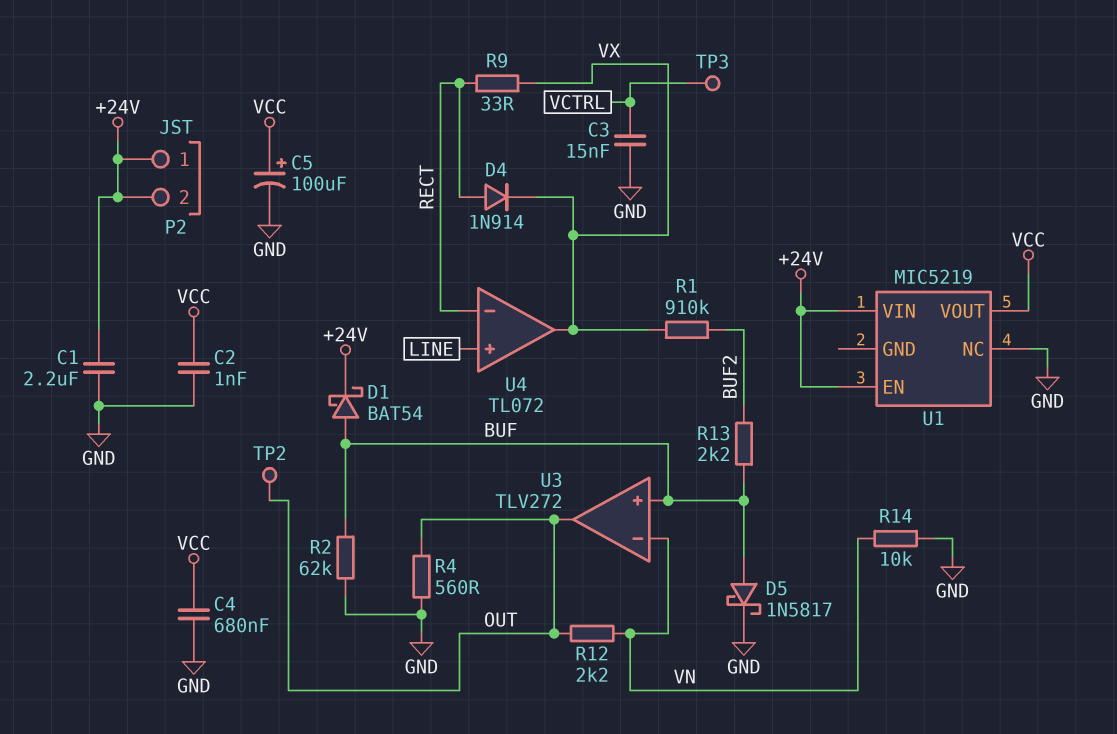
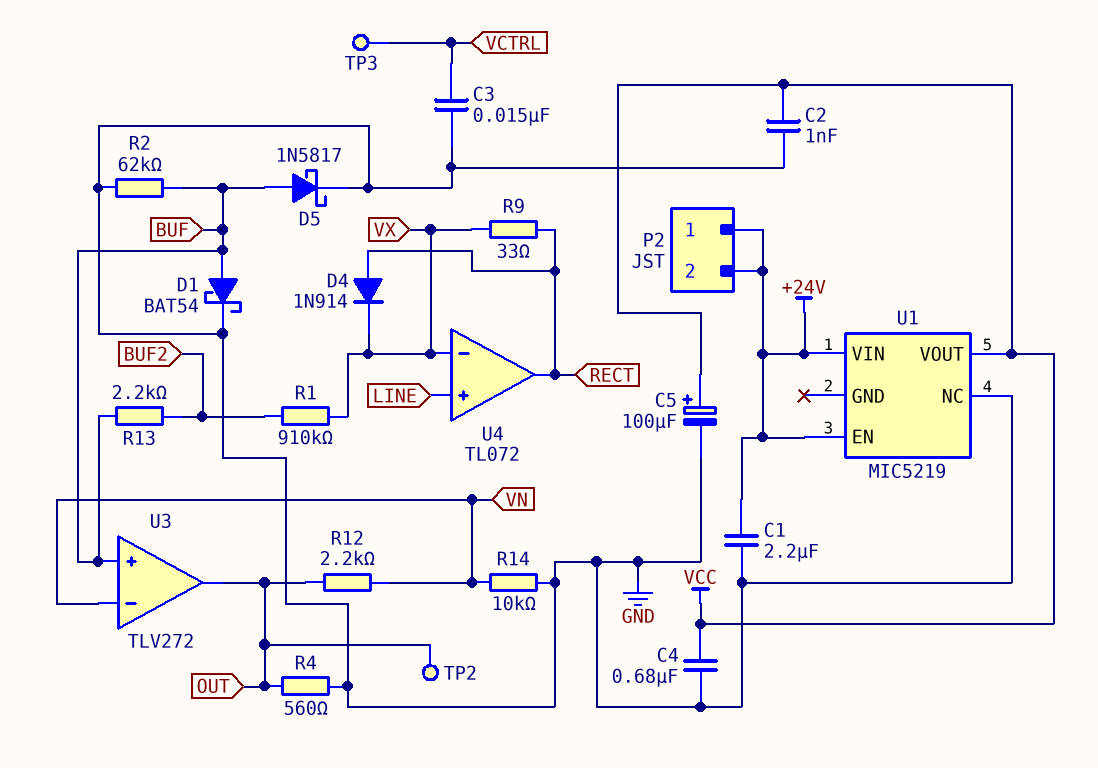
D1: schottky BAT54 (A BUF, K +24V) -> schottky BAT54 (A BUF, K GND)
U4 pin in-: RECT -> VX
U4 pin out: VX -> RECT

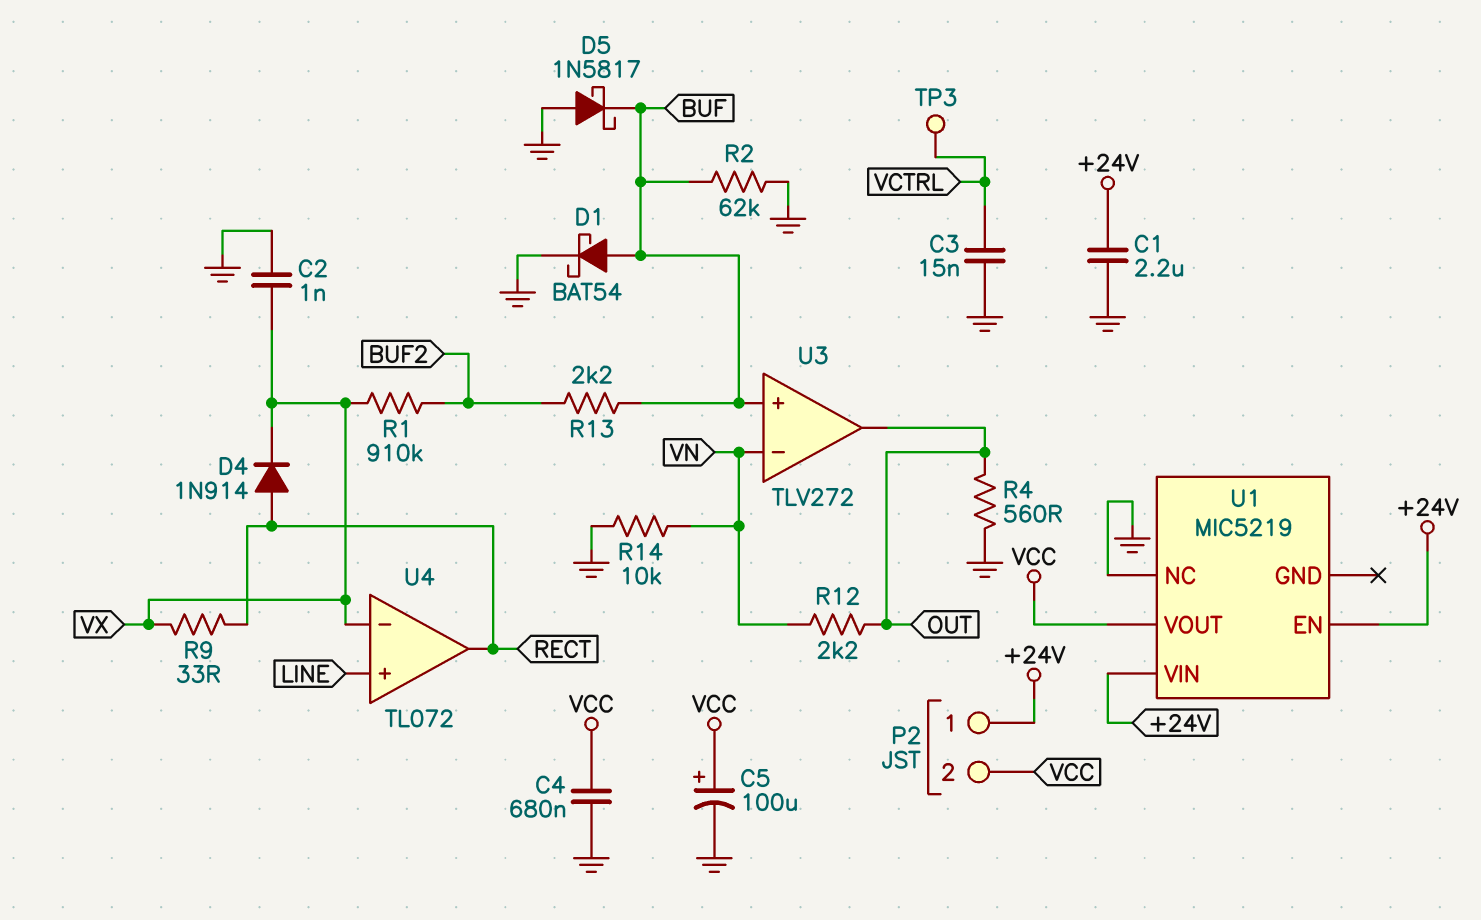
C2: 1nF (GND, VCC) -> 1nF (GND, VX)
D5: schottky 1N5817 (A BUF, K GND) -> schottky 1N5817 (A GND, K BUF)
P2 pin 2: +24V -> VCC
TP2: test point (OUT) -> none

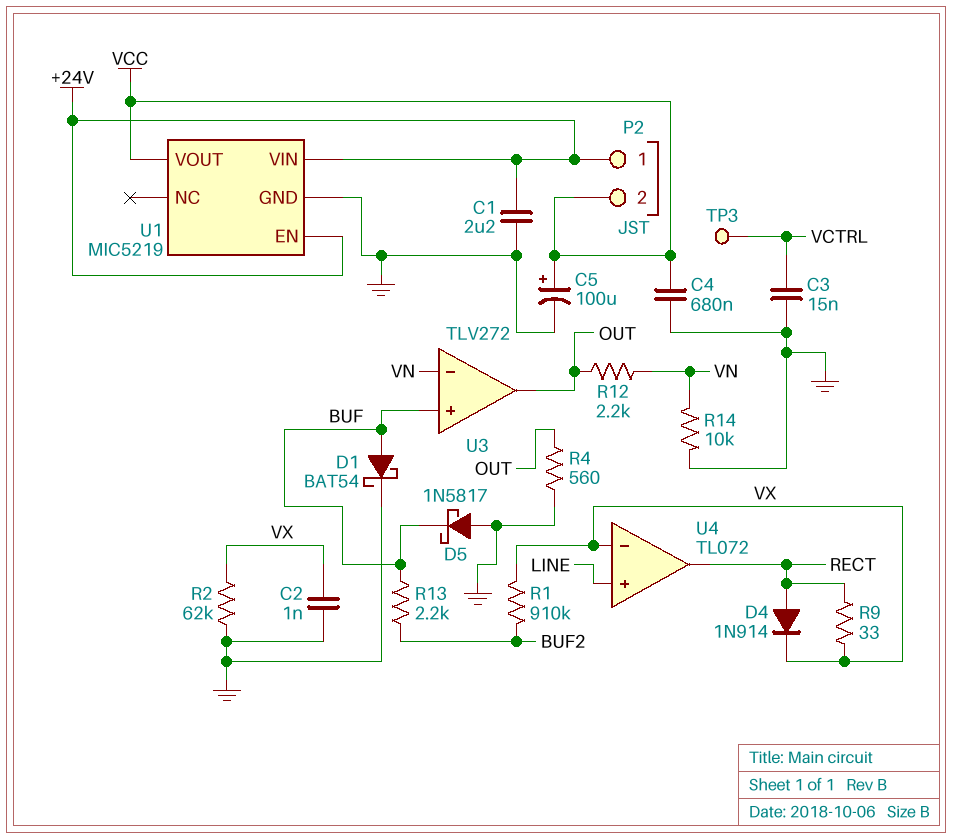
R2: 62k (BUF, GND) -> 62k (GND, VX)
U1 pin GND: none -> GND
U1 pin NC: GND -> none

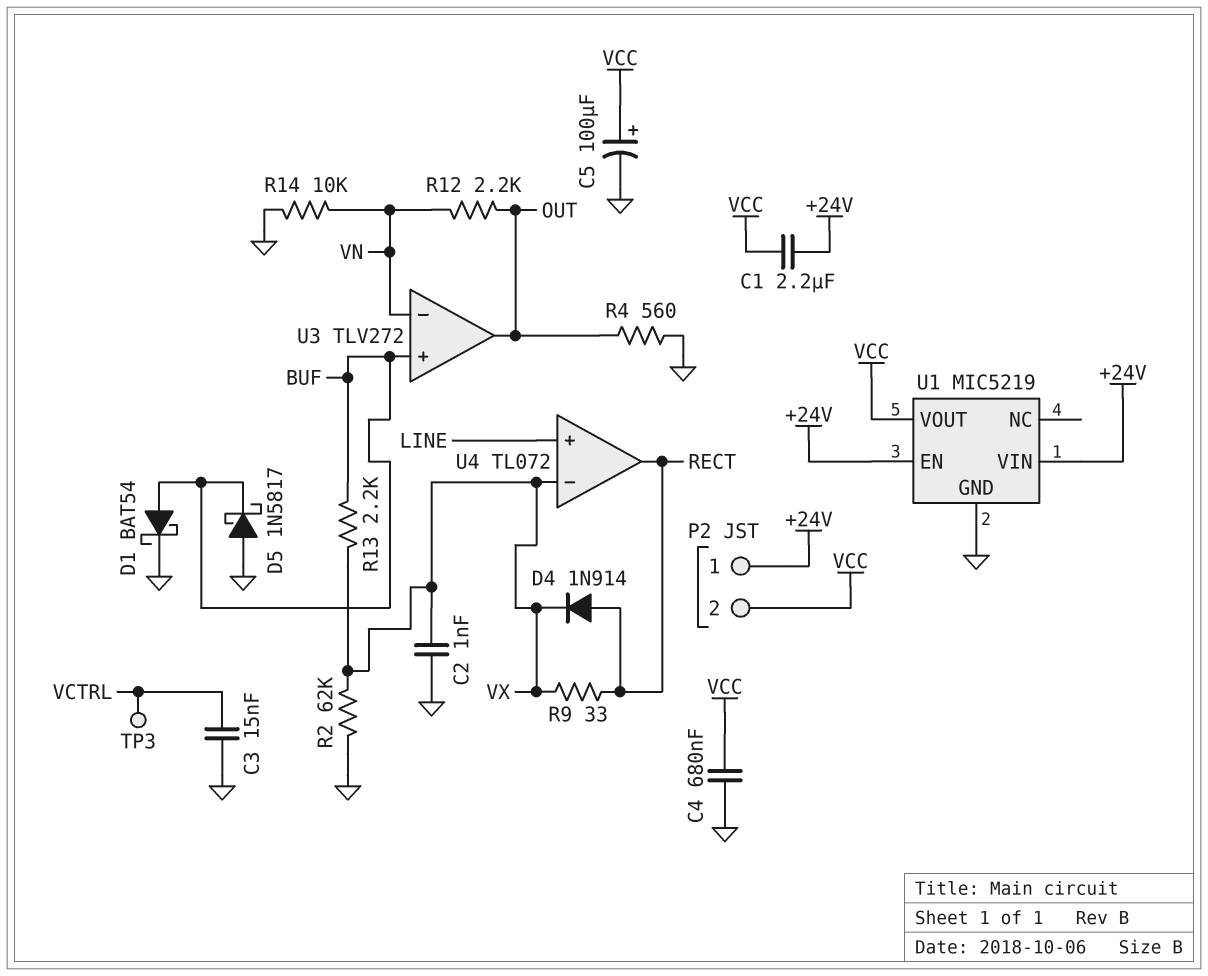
C1: 2.2uF (+24V, GND) -> 2.2uF (+24V, VCC)
R1: 910k (BUF2, VX) -> none
R13: 2.2k (BUF, BUF2) -> 2.2k (BUF, VX)

